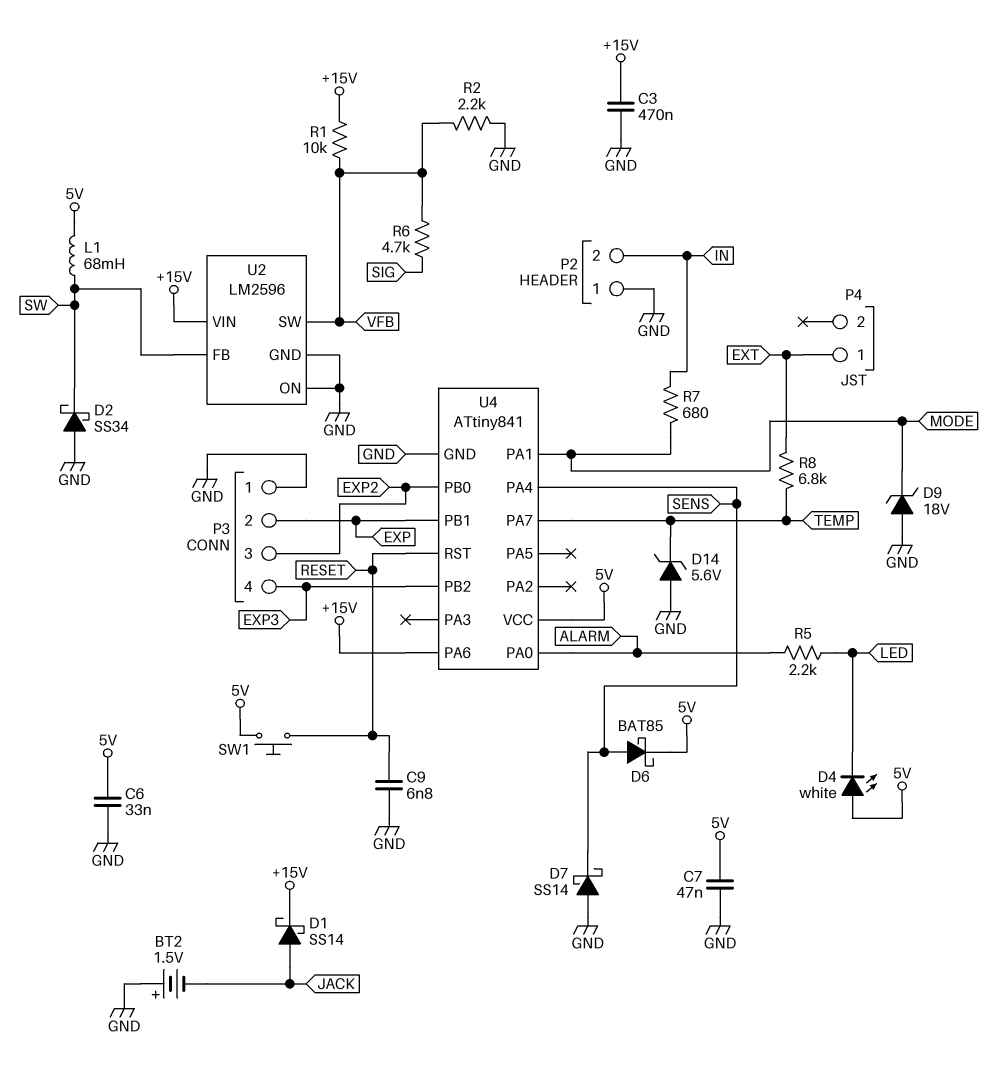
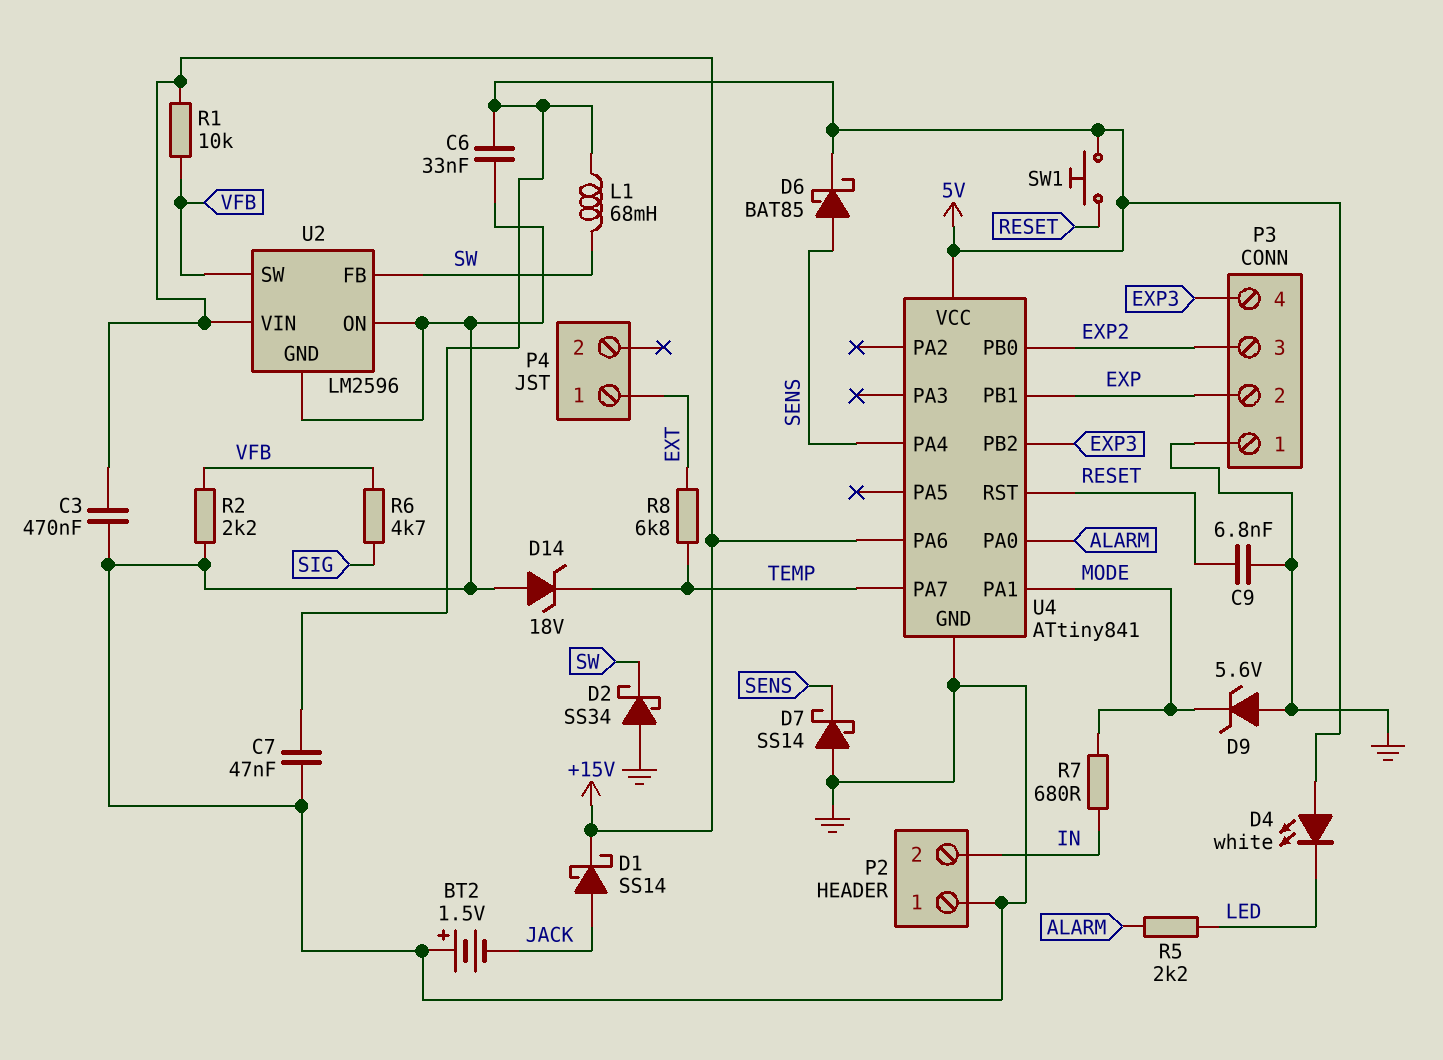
D9: zener 18V (A GND, K MODE) -> zener 5.6V (A GND, K MODE)
D14: zener 5.6V (A GND, K TEMP) -> zener 18V (A GND, K TEMP)

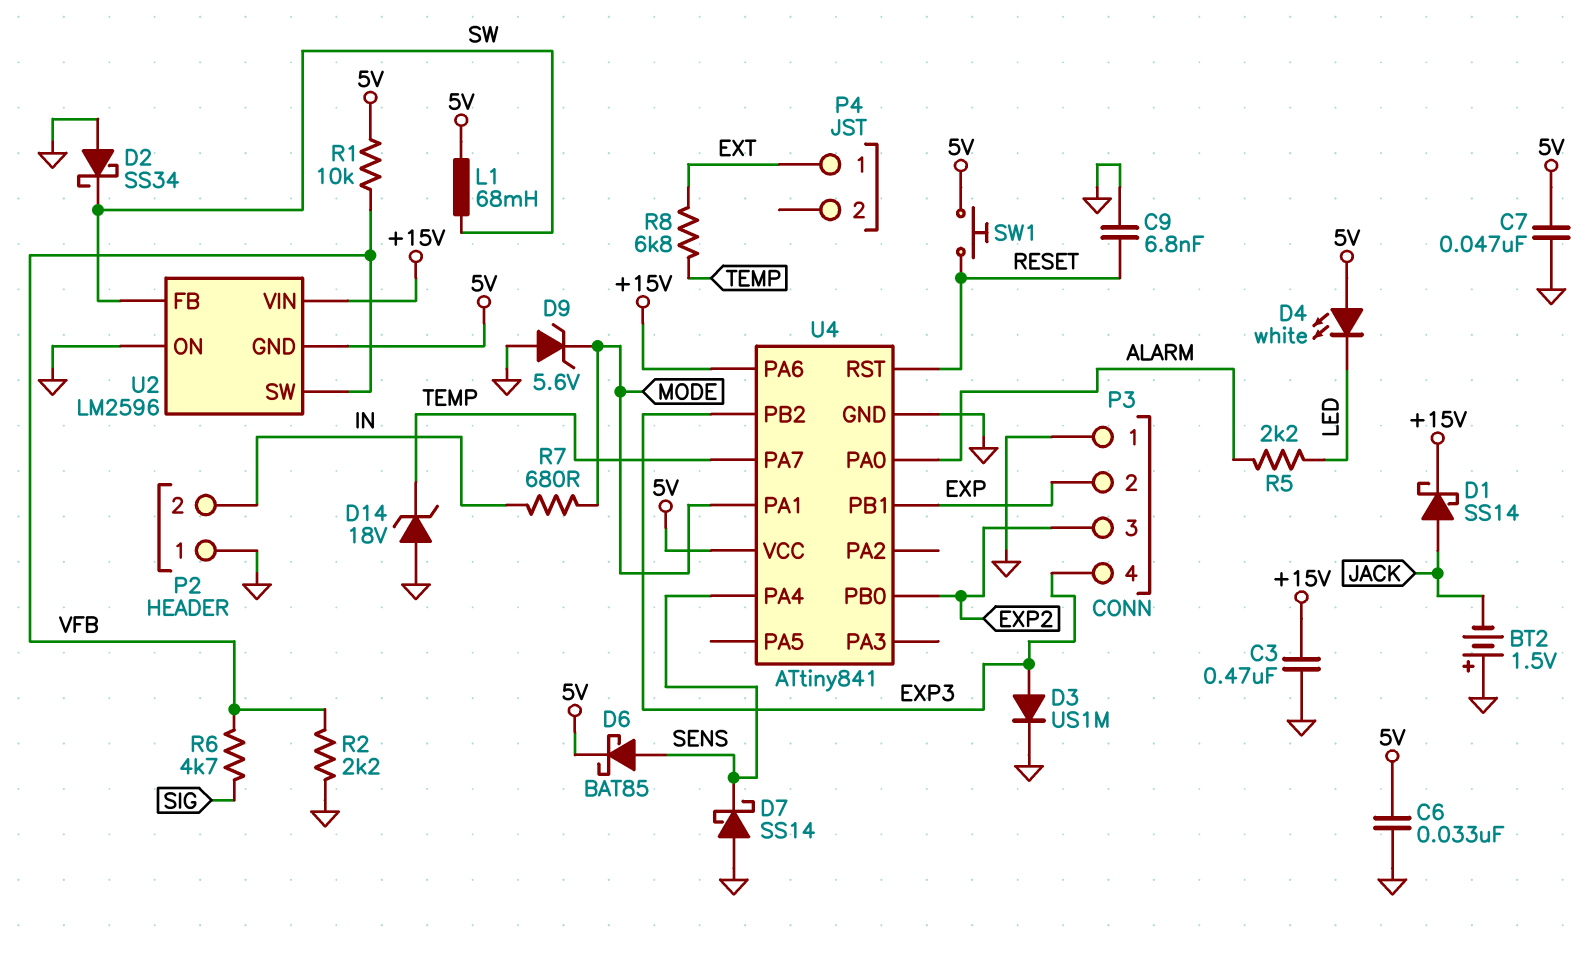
D3: none -> diode US1M (A EXP3, K GND)
R1: 10k (+15V, VFB) -> 10k (5V, VFB)
U2 pin GND: GND -> 5V

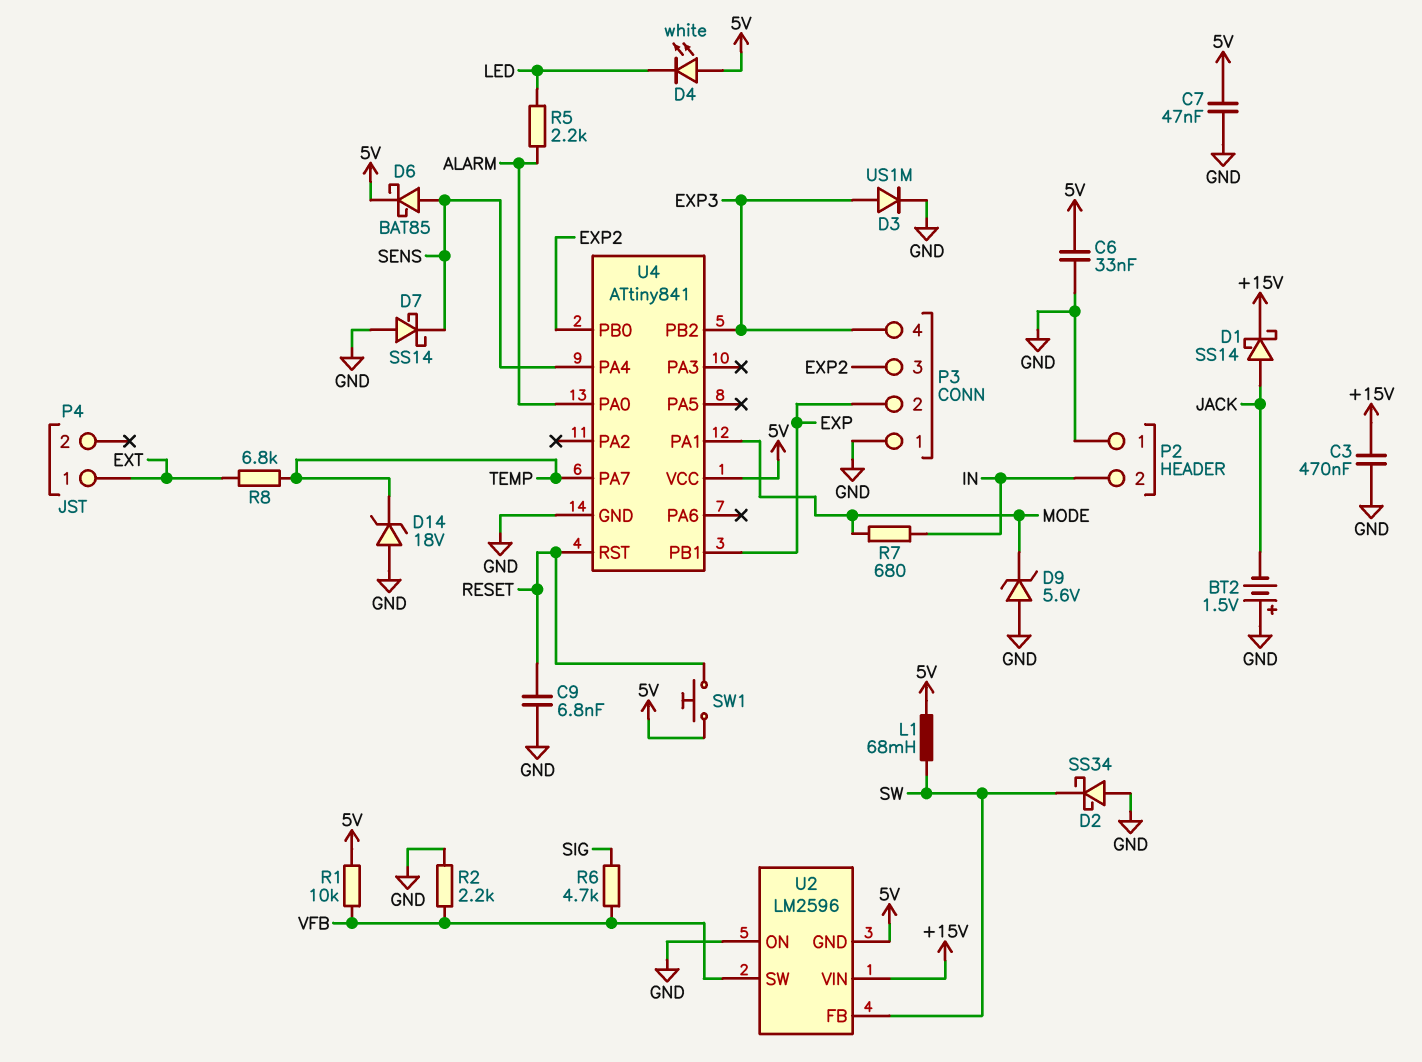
U4 pin PA6: +15V -> none

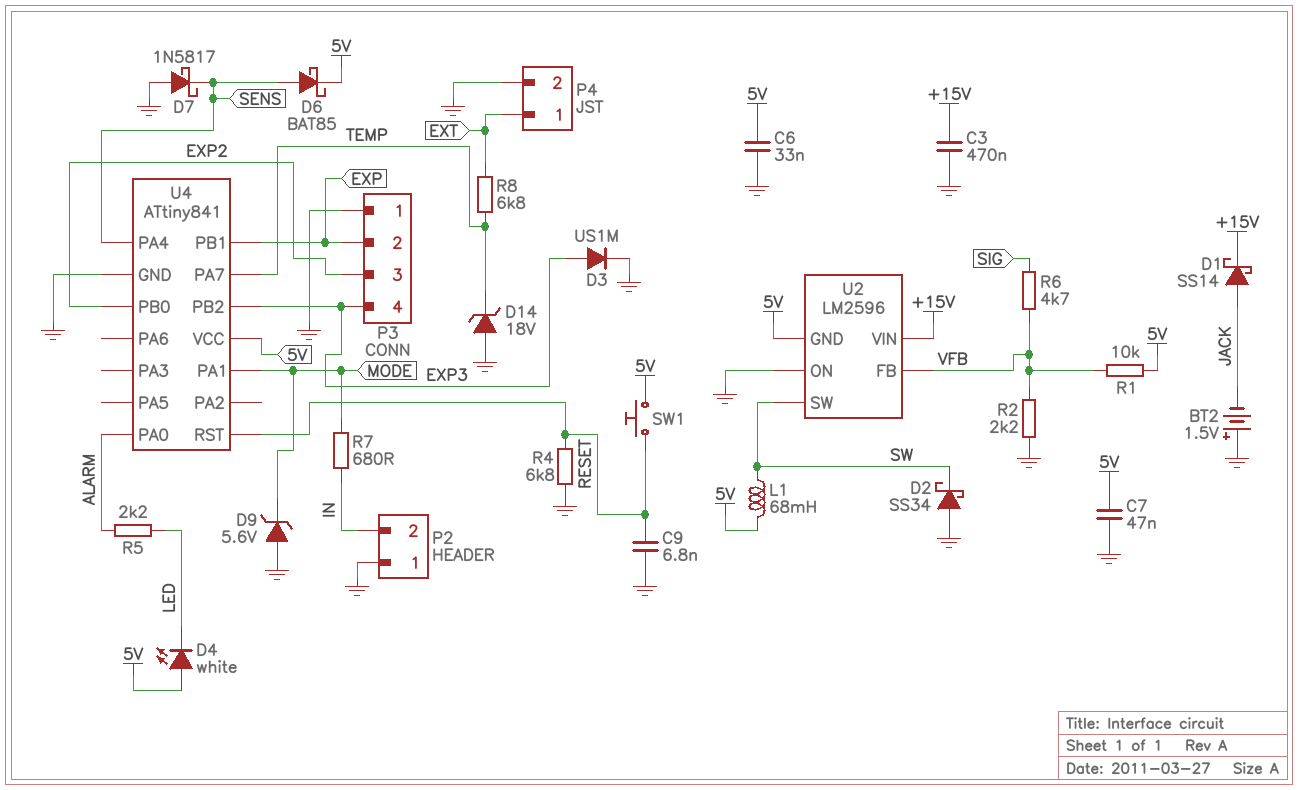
D7: schottky SS14 (A GND, K SENS) -> schottky 1N5817 (A GND, K SENS)
P4 pin 2: none -> GND
R4: none -> 6.8k (GND, RESET)
U2 pin FB: SW -> VFB
U2 pin SW: VFB -> SW

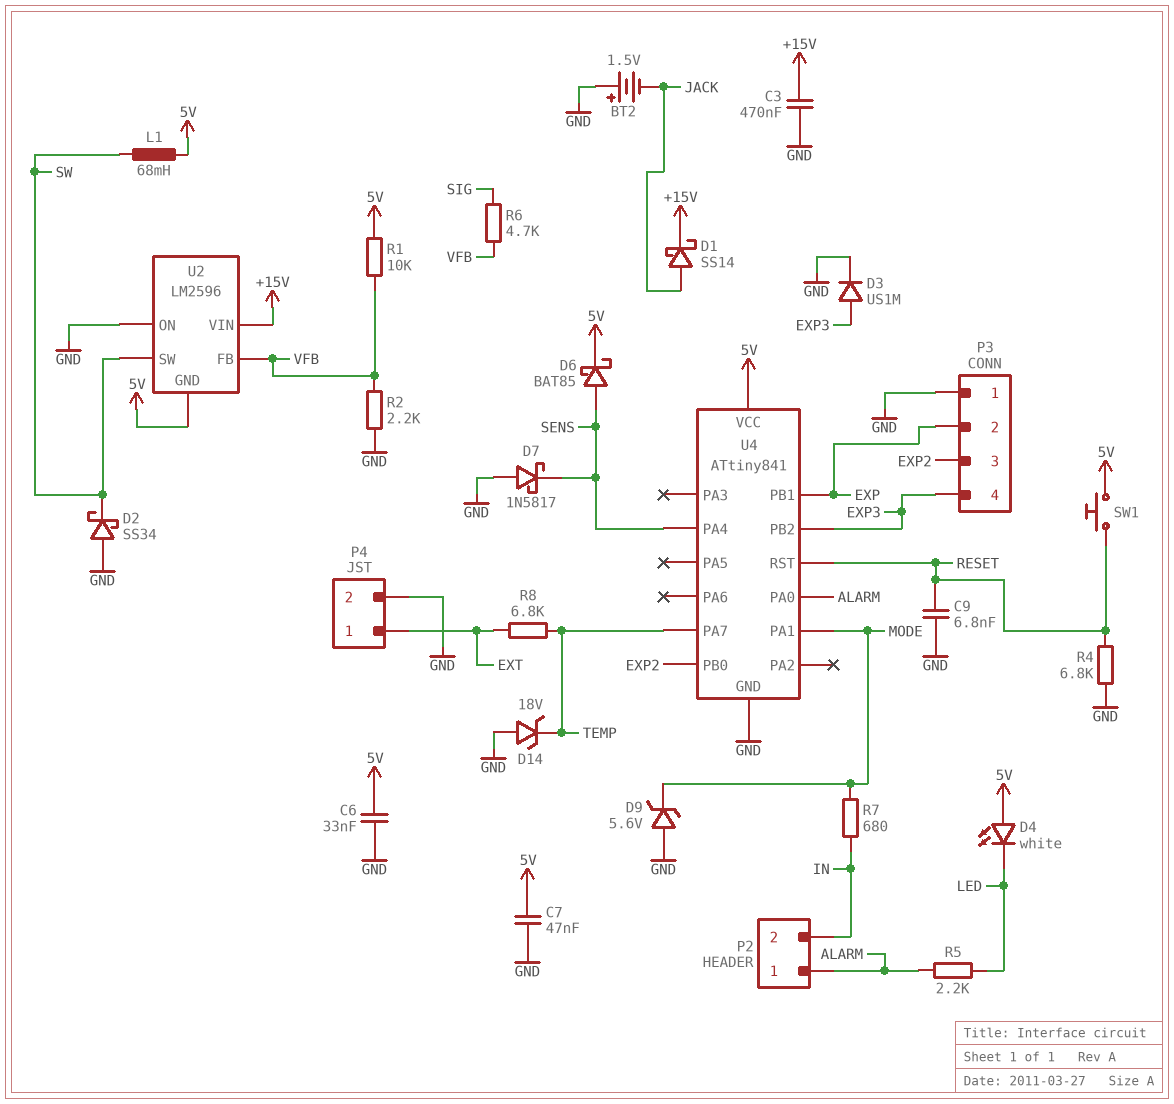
P2 pin 1: GND -> ALARM

